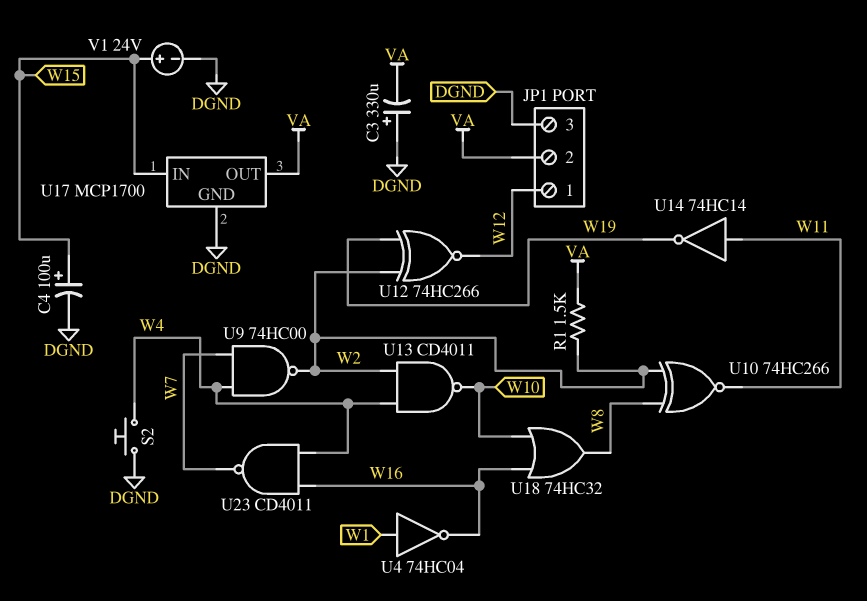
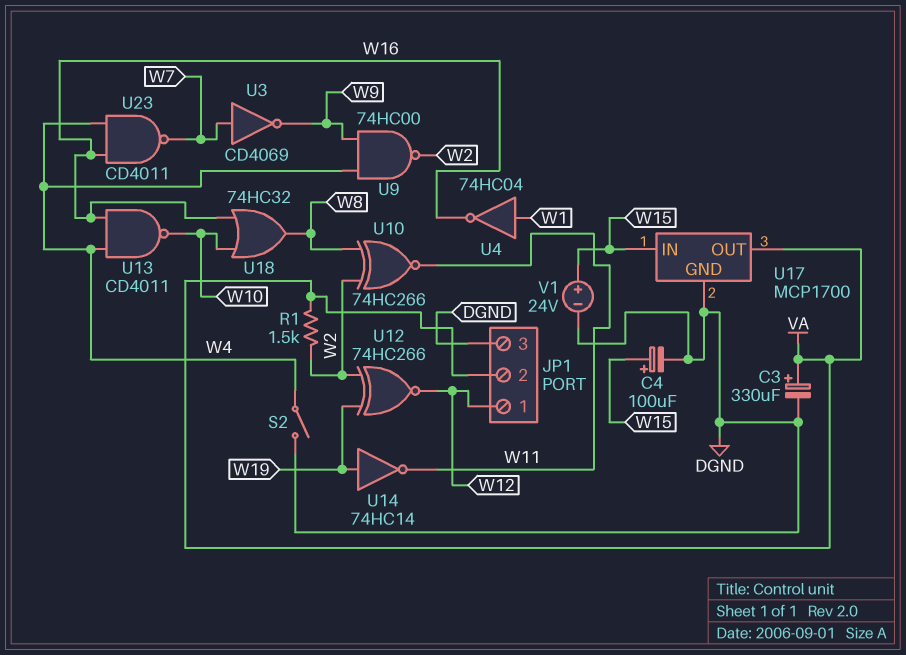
C3: 330uF (plus DGND, minus VA) -> 330uF (plus VA, minus DGND)
S2: button (DGND, W4) -> switch (DGND, W4)
U3: none -> NOT CD4069 (in W7, out W9)
U9: NAND 74HC00 (in W4, in W7, out W2) -> NAND 74HC00 (in W4, in W9, out W2)
U13: NAND CD4011 (in W2, in W4, out W10) -> NAND CD4011 (in W4, in W16, out W10)
U14: NOT 74HC14 (in W11, out W19) -> NOT 74HC14 (in W19, out W11)

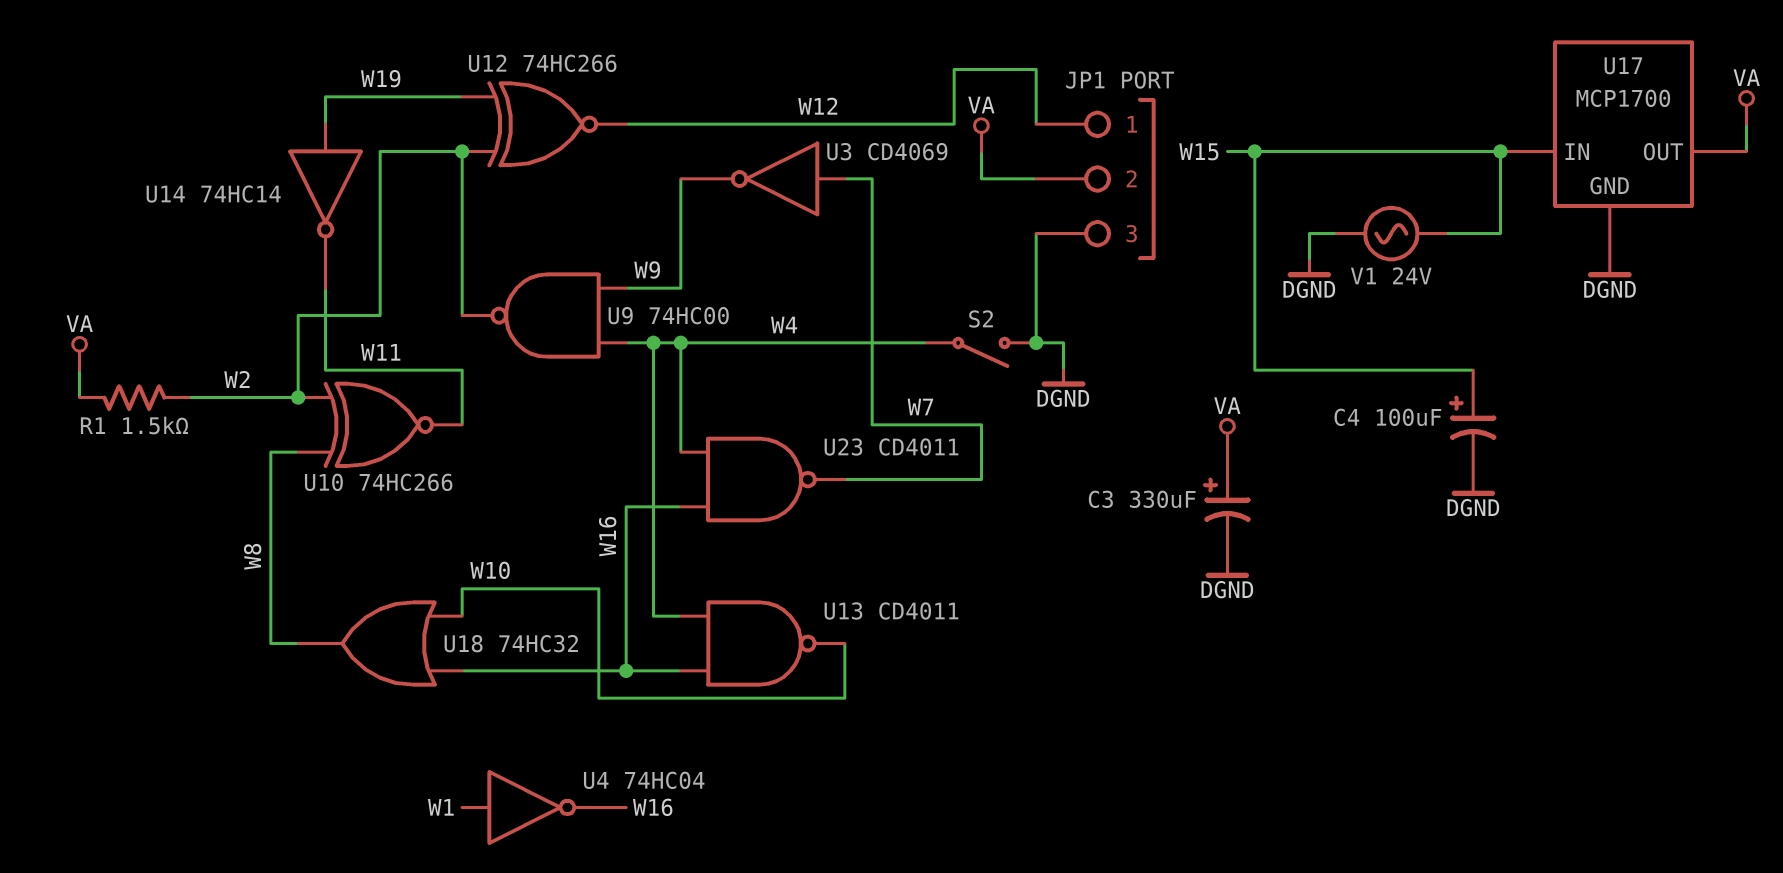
V1: 24V (plus W15, minus DGND) -> AC 24V (DGND, W15)

